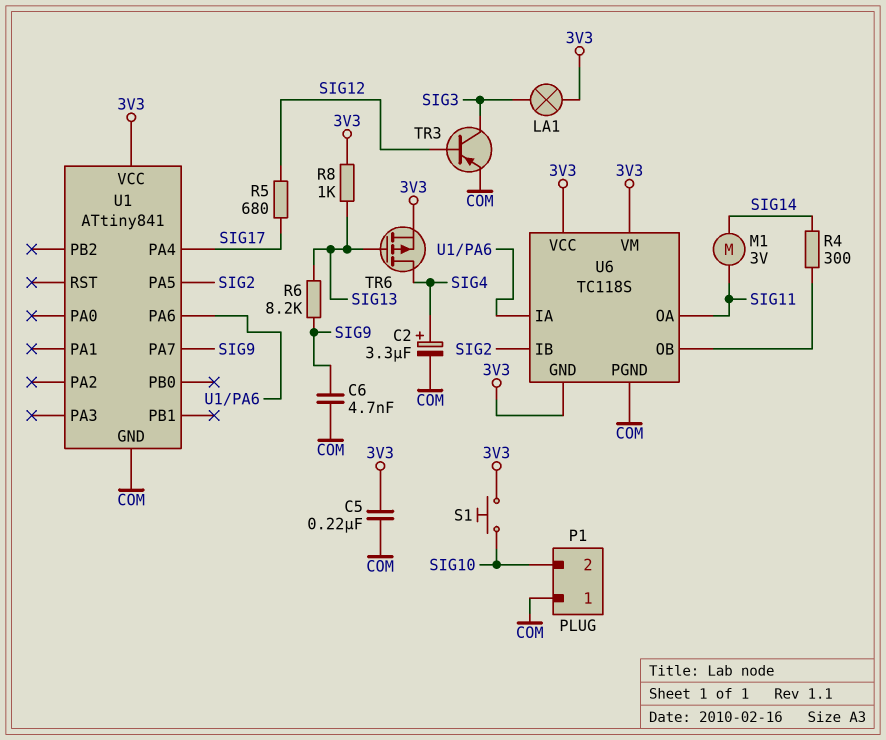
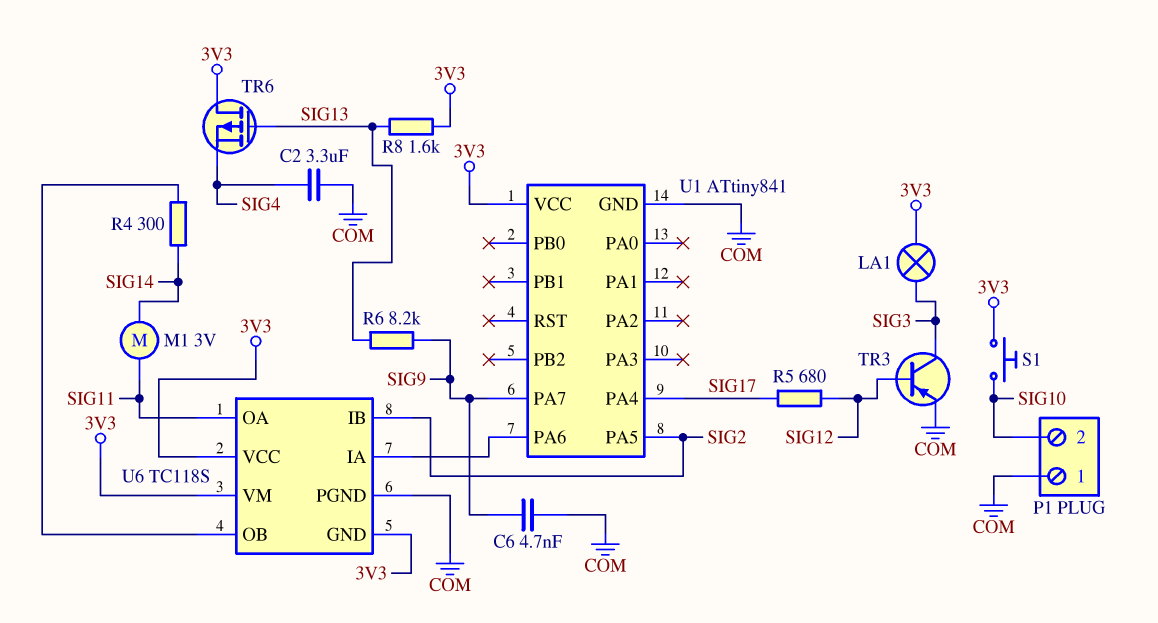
C2: 3.3uF (plus SIG4, minus COM) -> 3.3uF (COM, SIG4)
C5: 220nF (3V3, COM) -> none
R8: 1k (3V3, SIG13) -> 1.6k (3V3, SIG13)
TR6: PMOS (G SIG13, D SIG4, S 3V3) -> PMOS (G SIG13, D 3V3, S SIG4)

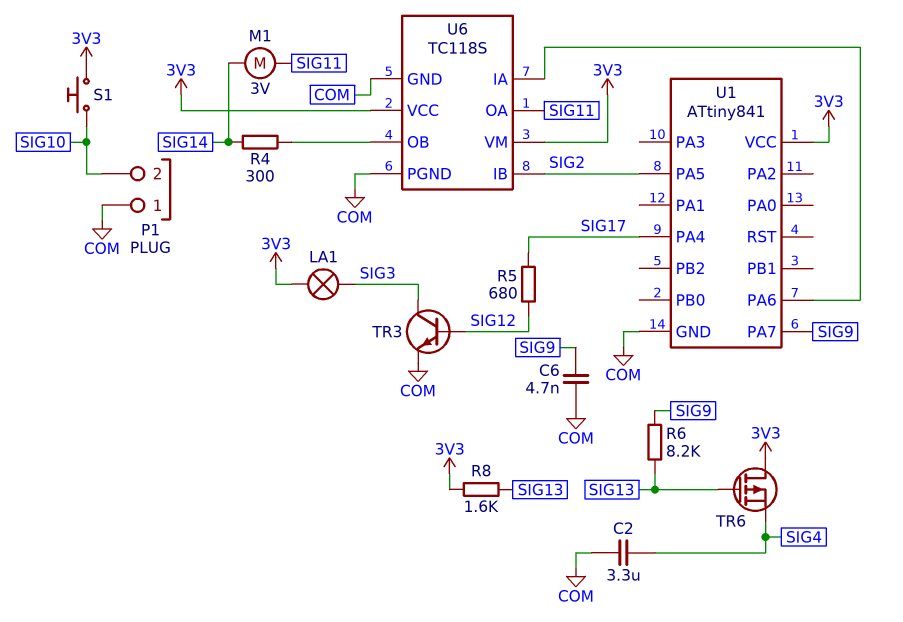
TR3: PNP (B SIG12, C SIG3, E COM) -> NPN (B SIG12, C SIG3, E COM)
U6 pin GND: 3V3 -> COM

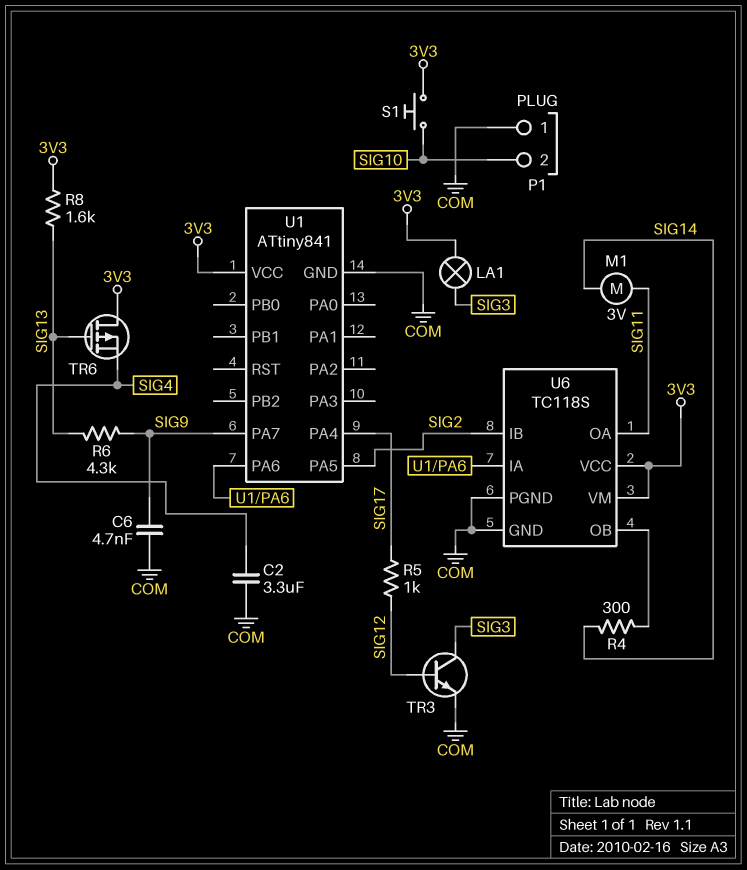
R5: 680 (SIG12, SIG17) -> 1k (SIG12, SIG17)
R6: 8.2k (SIG9, SIG13) -> 4.3k (SIG9, SIG13)

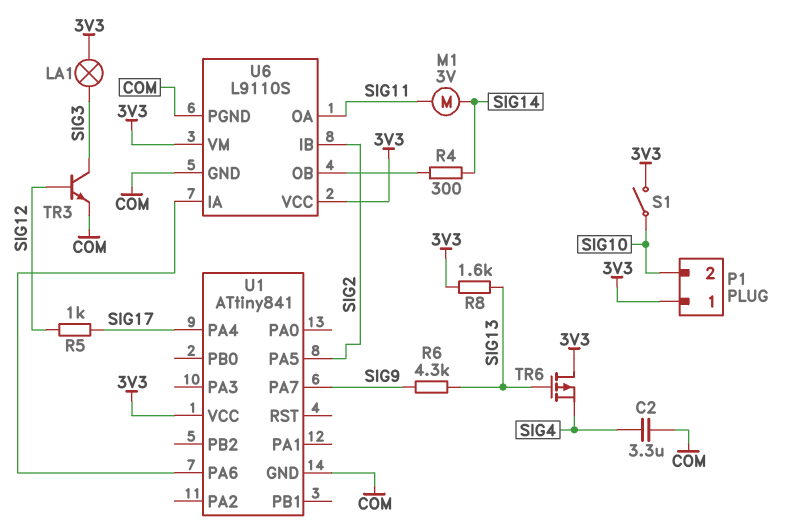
C6: 4.7nF (COM, SIG9) -> none
P1 pin 1: COM -> 3V3
S1: button (3V3, SIG10) -> switch (3V3, SIG10)
U6: TC118S -> L9110S

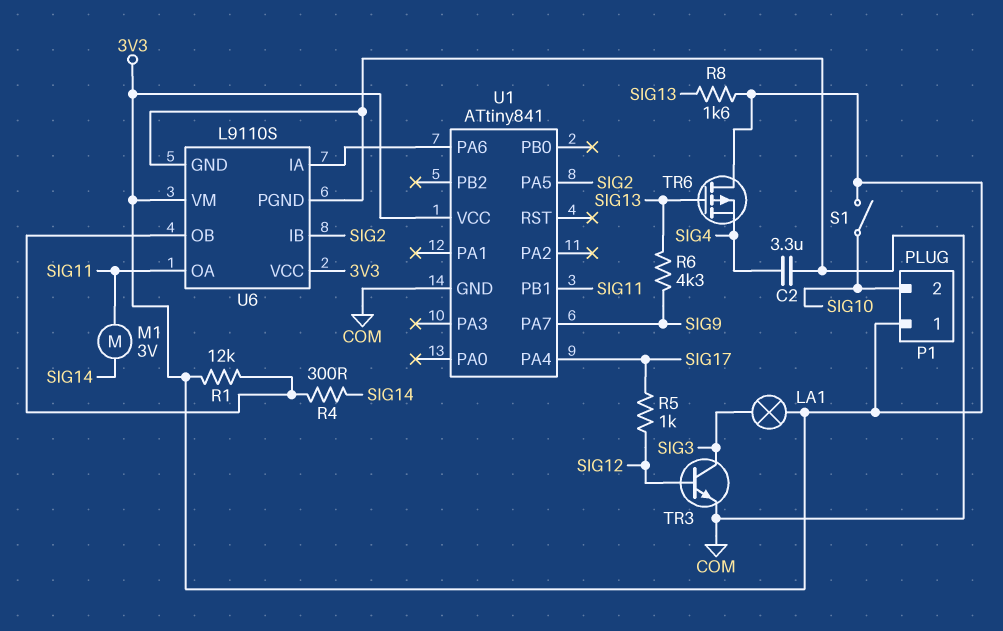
R1: none -> 12k (3V3, U6/OB)
U1 pin PB1: none -> SIG11

